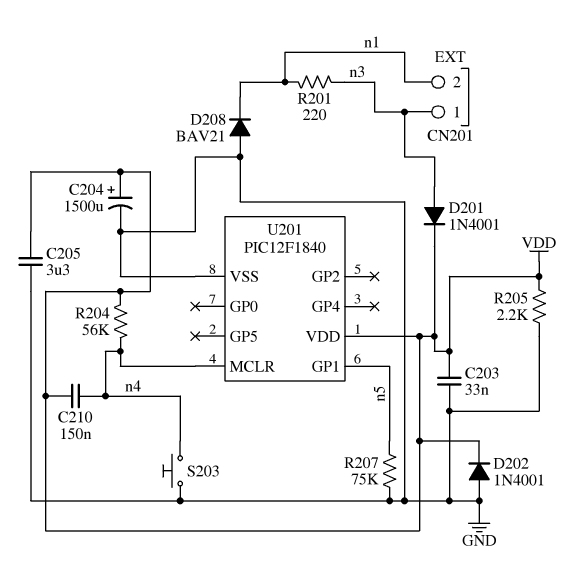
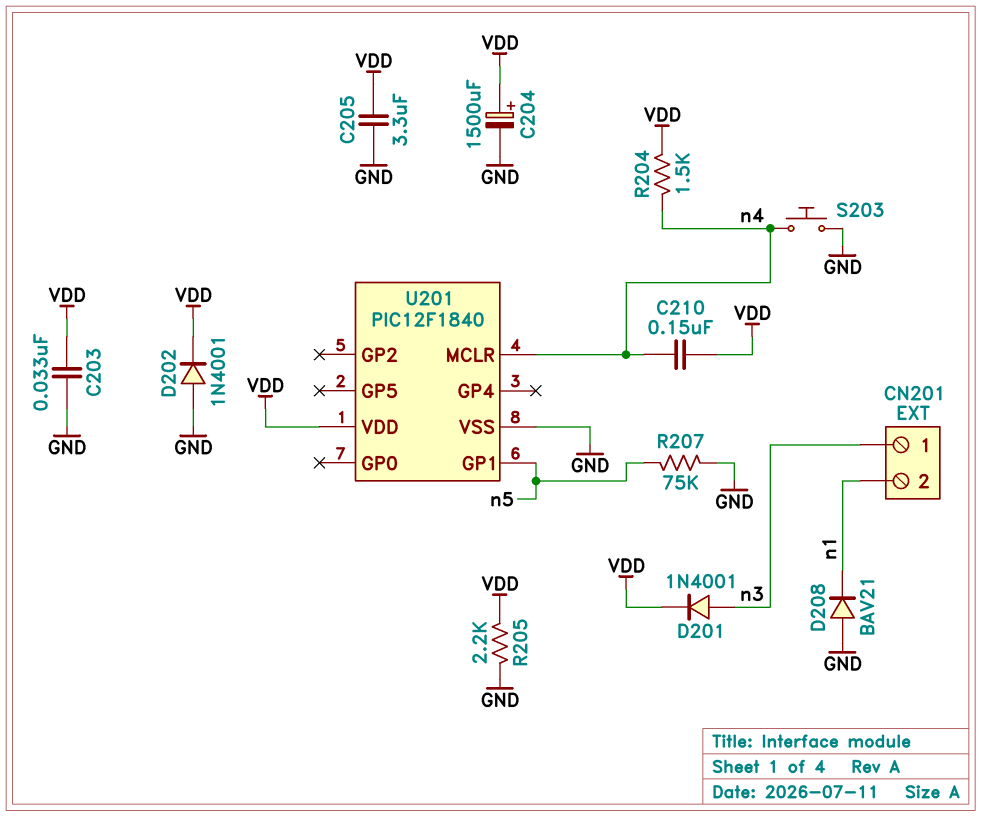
R201: 220 (n1, n3) -> none
R204: 56k (VDD, n4) -> 1.5k (VDD, n4)

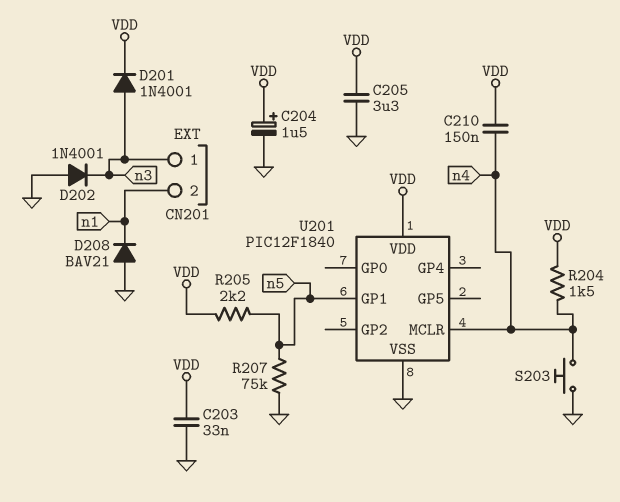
C204: 1500uF (plus VDD, minus GND) -> 1.5uF (plus VDD, minus GND)
D202: diode 1N4001 (A GND, K VDD) -> diode 1N4001 (A GND, K n3)
R205: 2.2k (GND, VDD) -> 2.2k (VDD, n5)

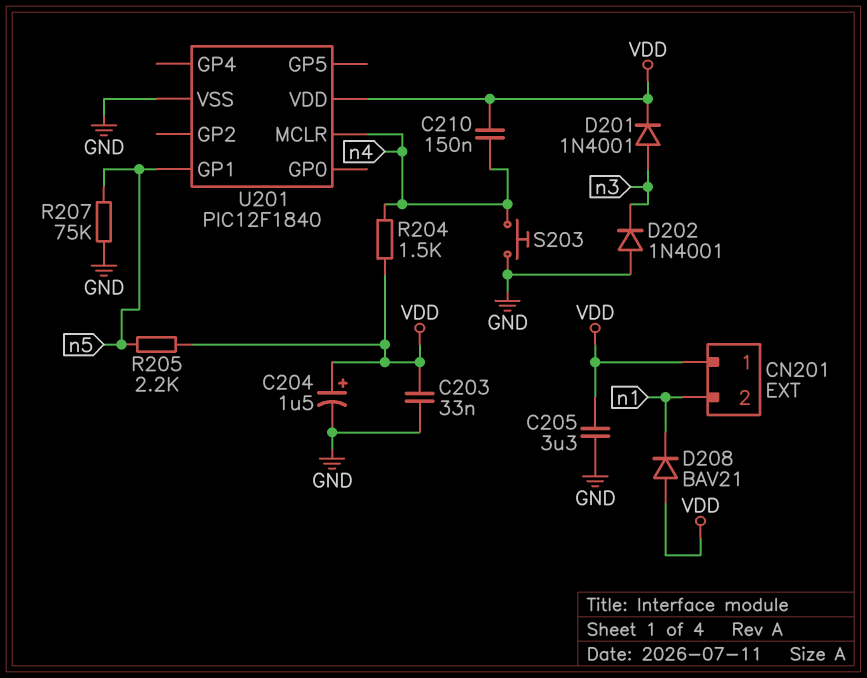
CN201 pin 1: n3 -> VDD
D208: diode BAV21 (A GND, K n1) -> diode BAV21 (A VDD, K n1)

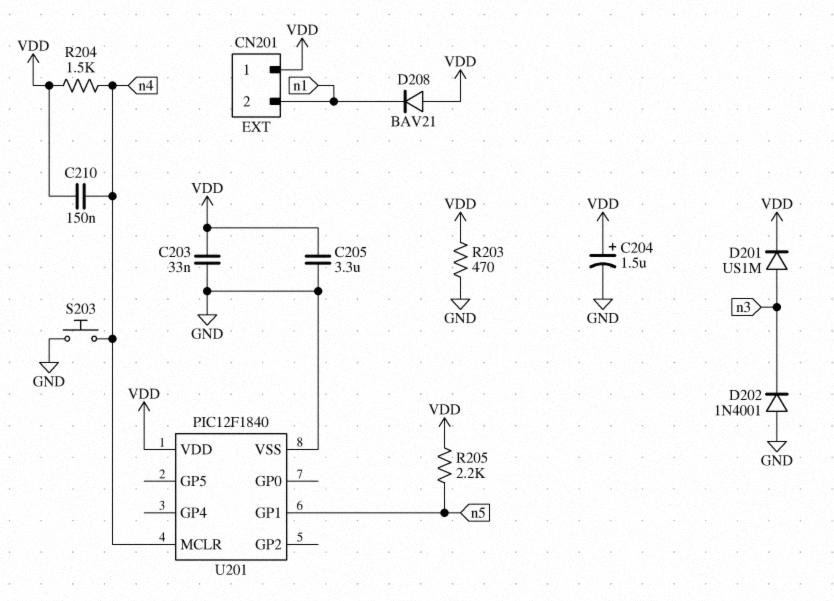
D201: diode 1N4001 (A n3, K VDD) -> diode US1M (A n3, K VDD)
R203: none -> 470 (GND, VDD)
R207: 75k (GND, n5) -> none

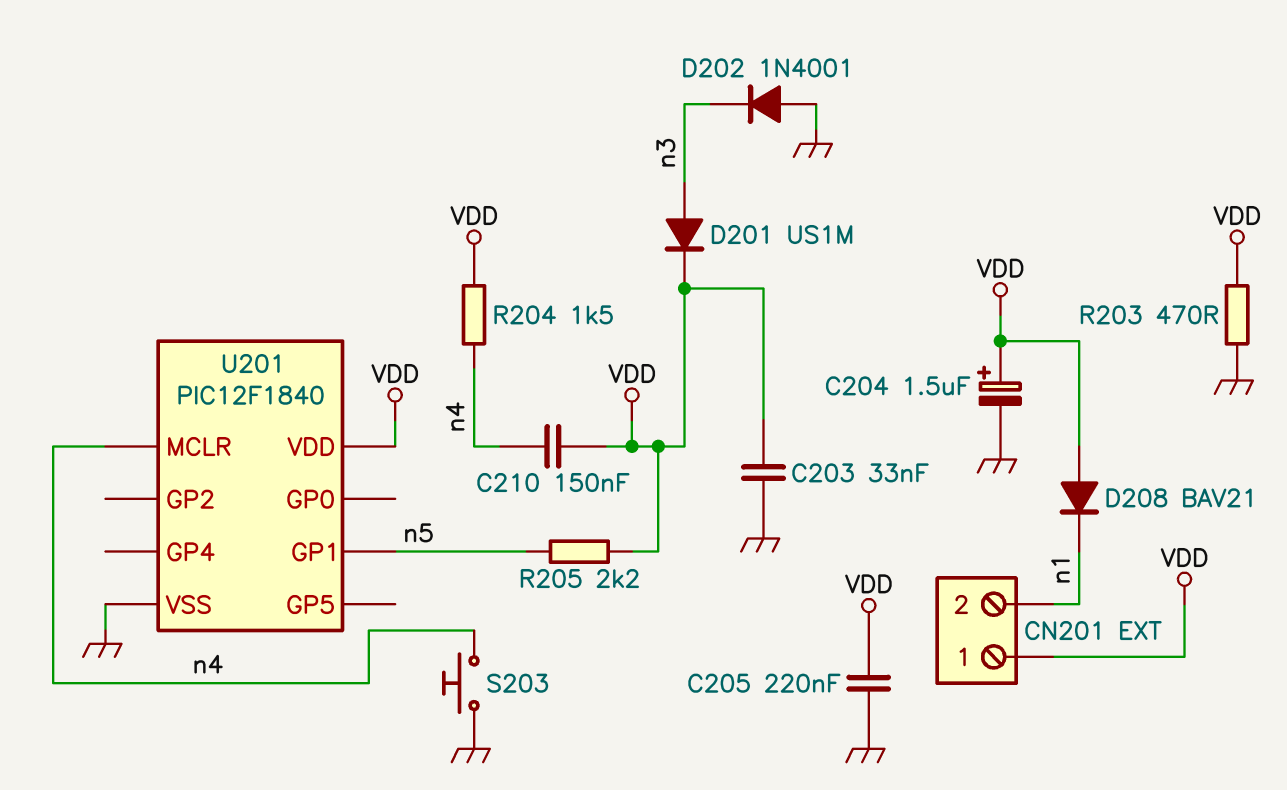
C205: 3.3uF (GND, VDD) -> 220nF (GND, VDD)

